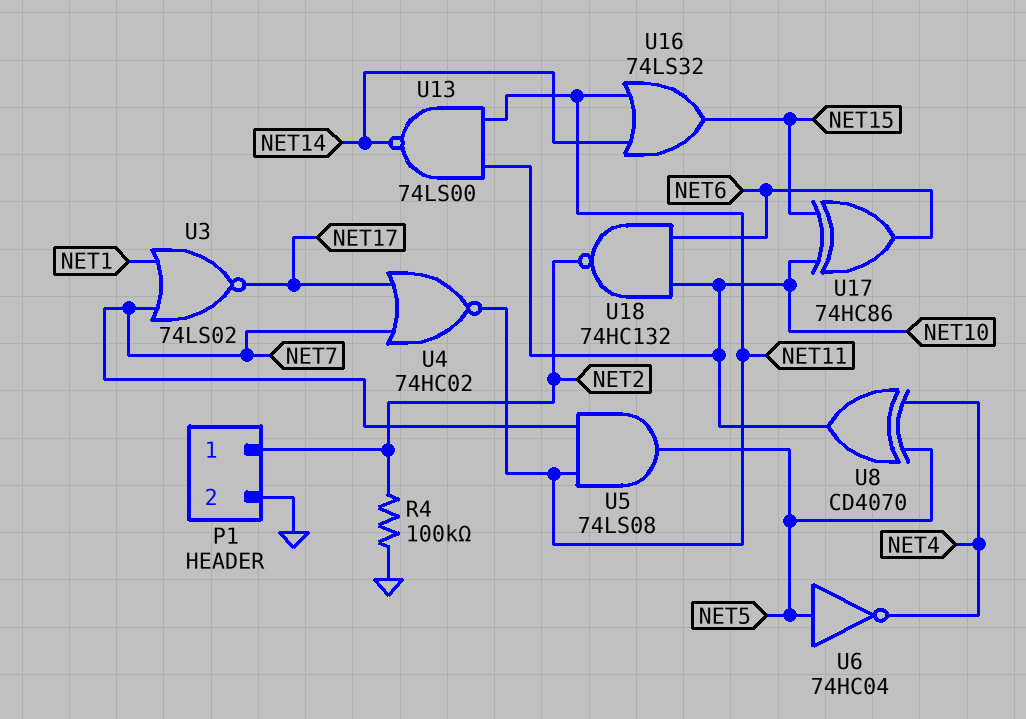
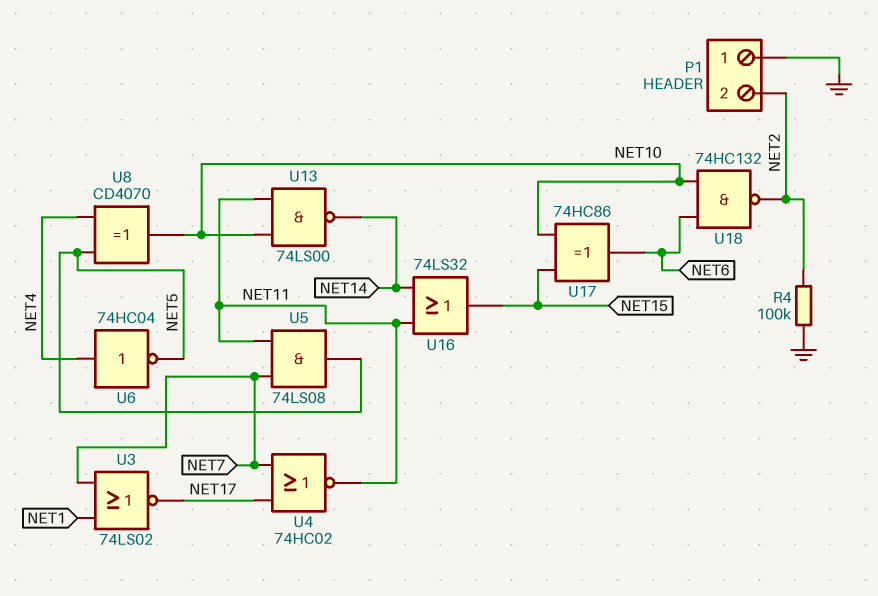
P1 pin 1: NET2 -> GND
P1 pin 2: GND -> NET2
U6: NOT 74HC04 (in NET5, out NET4) -> NOT 74HC04 (in NET4, out NET5)

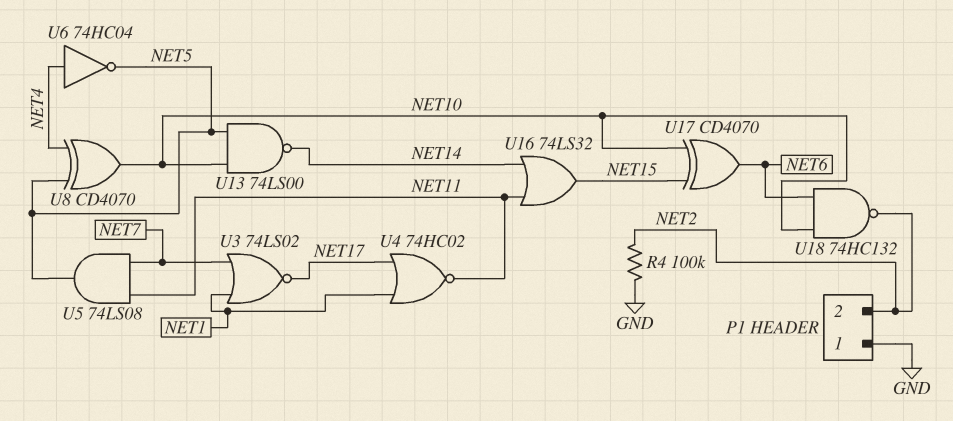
U4: NOR 74HC02 (in NET7, in NET17, out NET11) -> NOR 74HC02 (in NET1, in NET17, out NET11)
U13: NAND 74LS00 (in NET10, in NET11, out NET14) -> NAND 74LS00 (in NET5, in NET10, out NET14)
U17: XOR 74HC86 (in NET10, in NET15, out NET6) -> XOR CD4070 (in NET10, in NET15, out NET6)

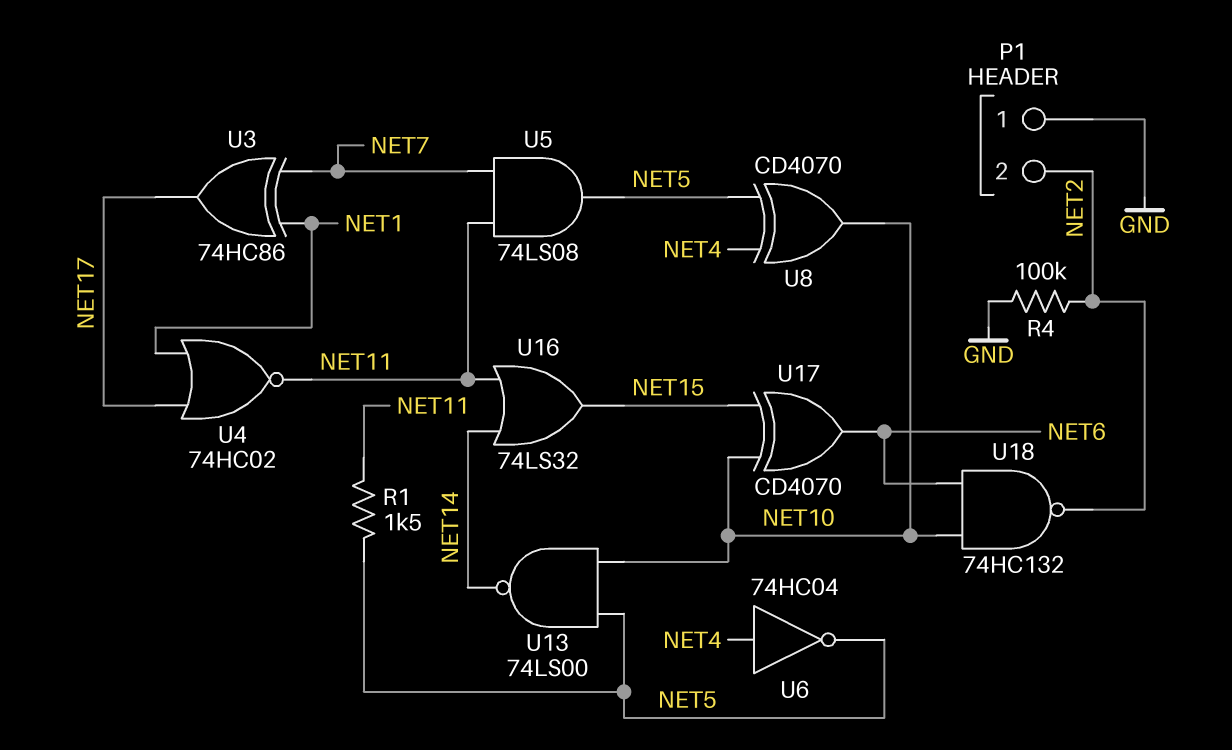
R1: none -> 1.5k (NET5, NET11)
U3: NOR 74LS02 (in NET1, in NET7, out NET17) -> XOR 74HC86 (in NET1, in NET7, out NET17)

